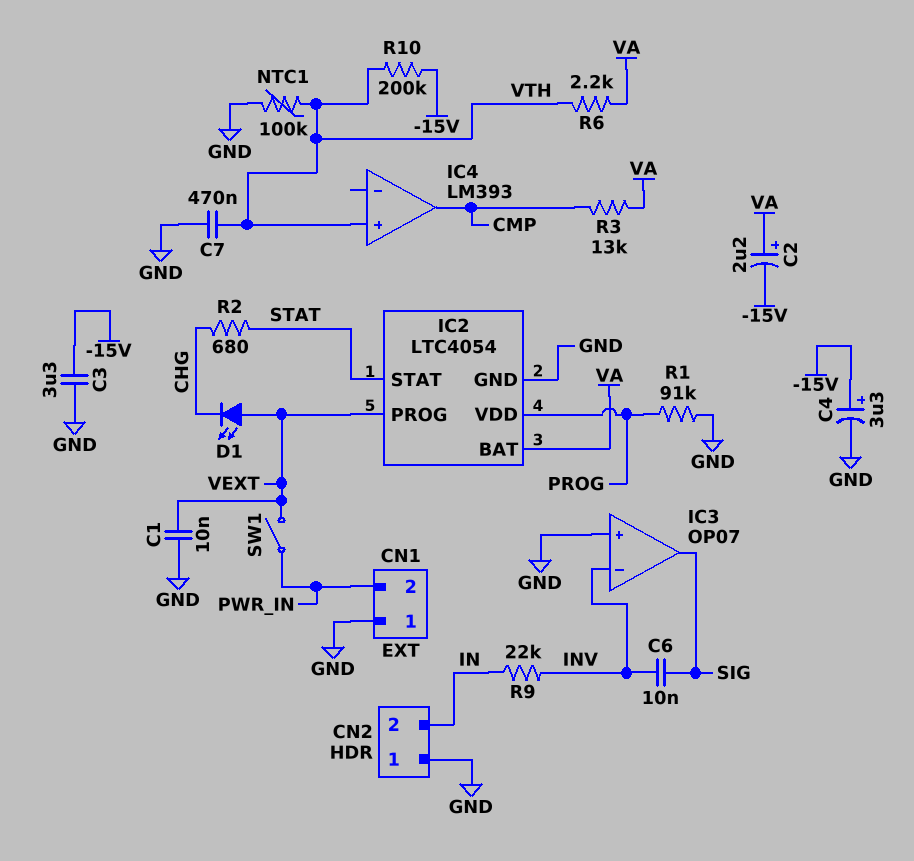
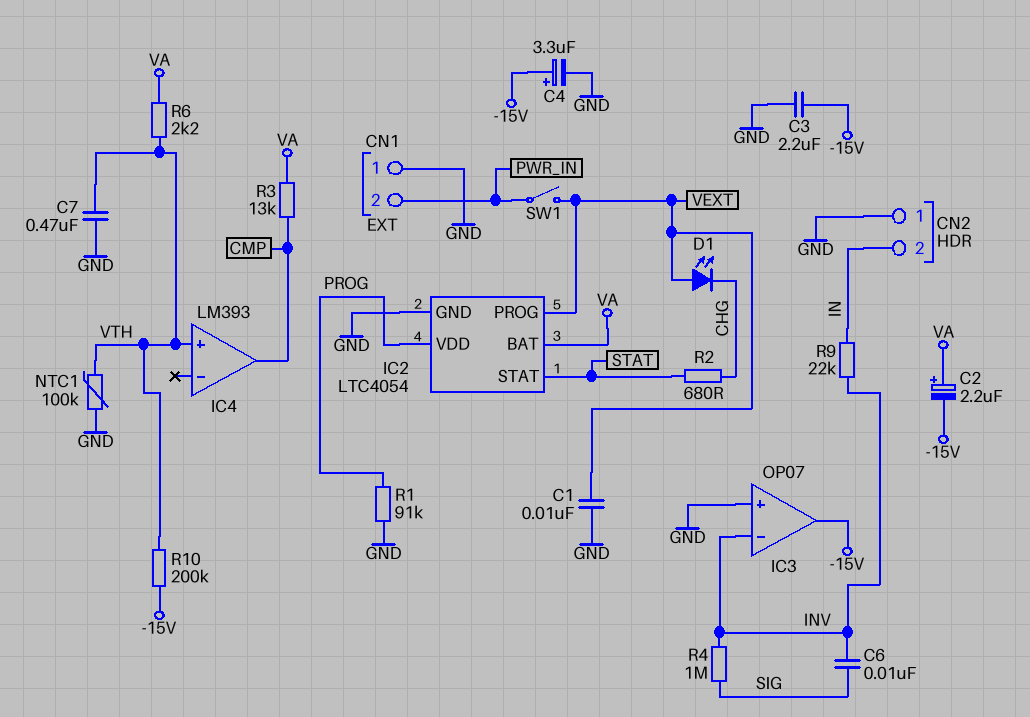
C3: 3.3uF (-15V, GND) -> 2.2uF (-15V, GND)
IC3 pin out: SIG -> -15V
R4: none -> 1M (INV, SIG)

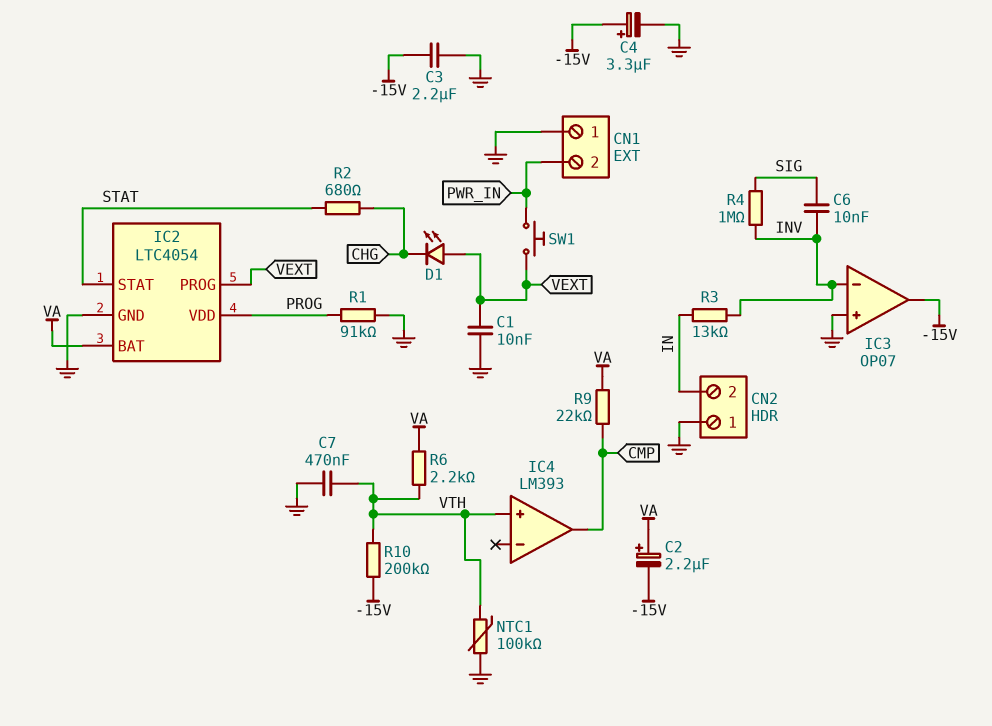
R3: 13k (CMP, VA) -> 13k (IN, INV)
R9: 22k (IN, INV) -> 22k (CMP, VA)
SW1: switch (PWR_IN, VEXT) -> button (PWR_IN, VEXT)

